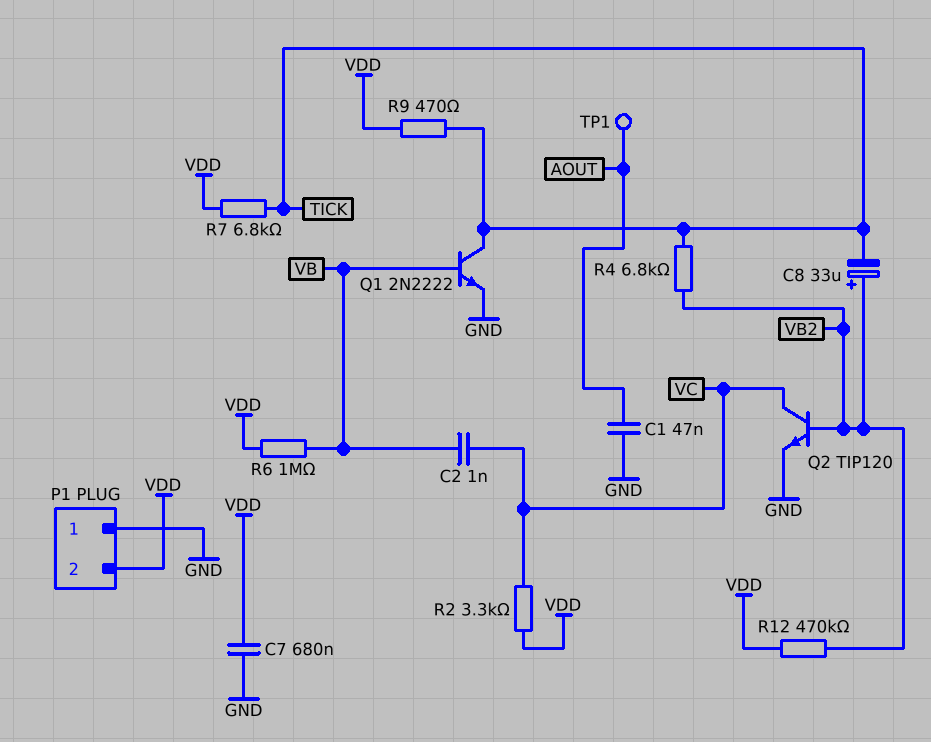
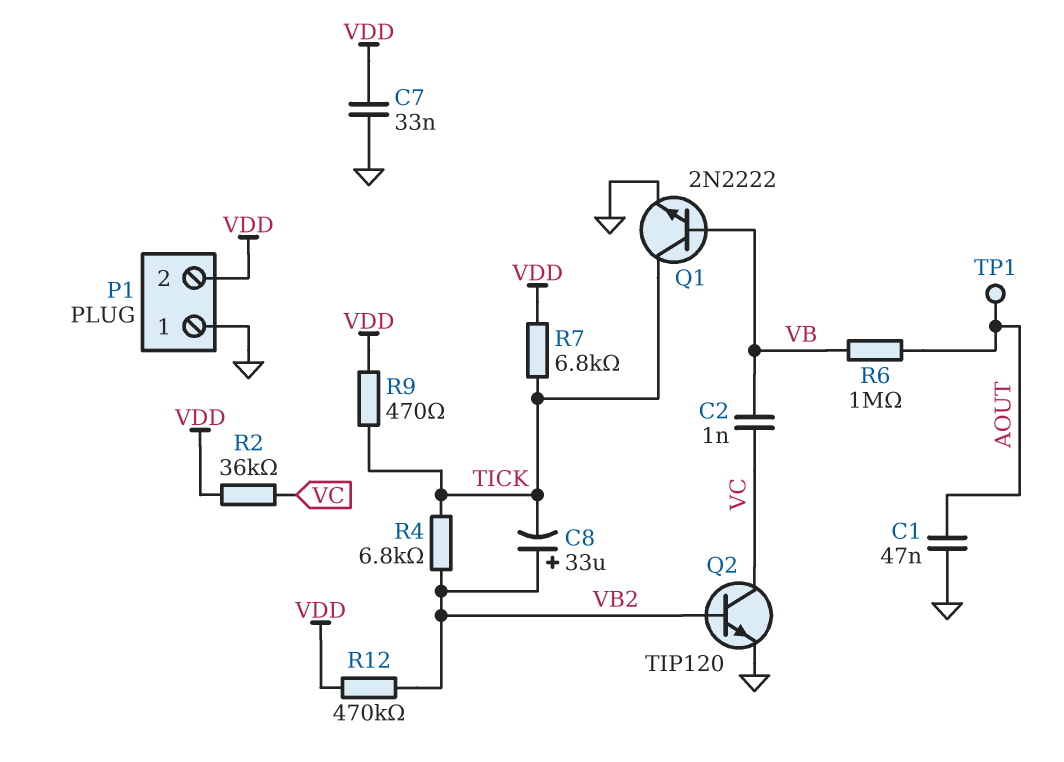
C7: 680nF (GND, VDD) -> 33nF (GND, VDD)
R2: 3.3k (VC, VDD) -> 36k (VC, VDD)
R6: 1M (VB, VDD) -> 1M (AOUT, VB)

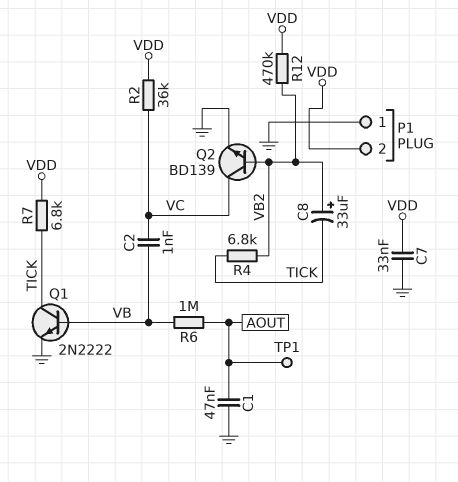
Q2: NPN TIP120 (B VB2, C VC, E GND) -> NPN BD139 (B VB2, C VC, E GND)
R9: 470 (TICK, VDD) -> none

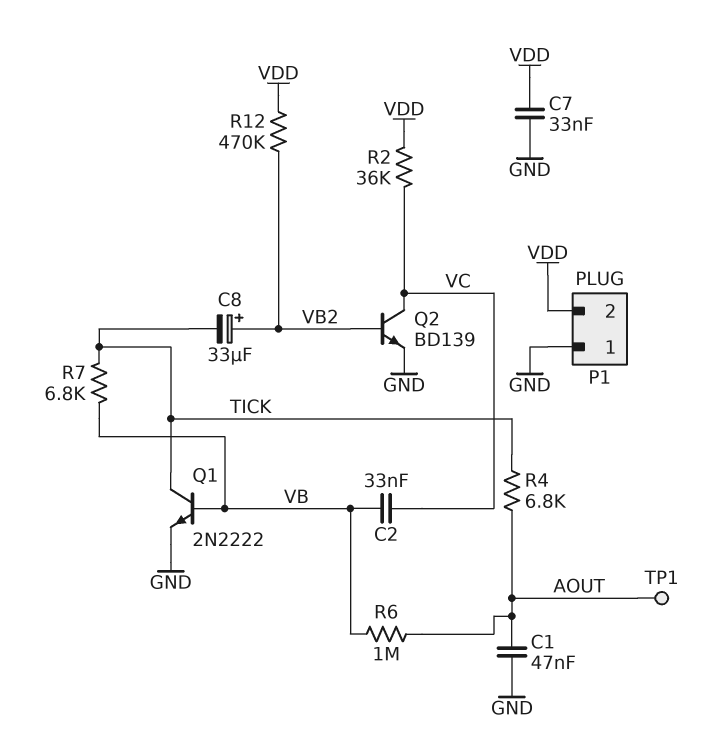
C2: 1nF (VB, VC) -> 33nF (VB, VC)
R4: 6.8k (TICK, VB2) -> 6.8k (AOUT, TICK)
R7: 6.8k (TICK, VDD) -> 6.8k (TICK, VB)

